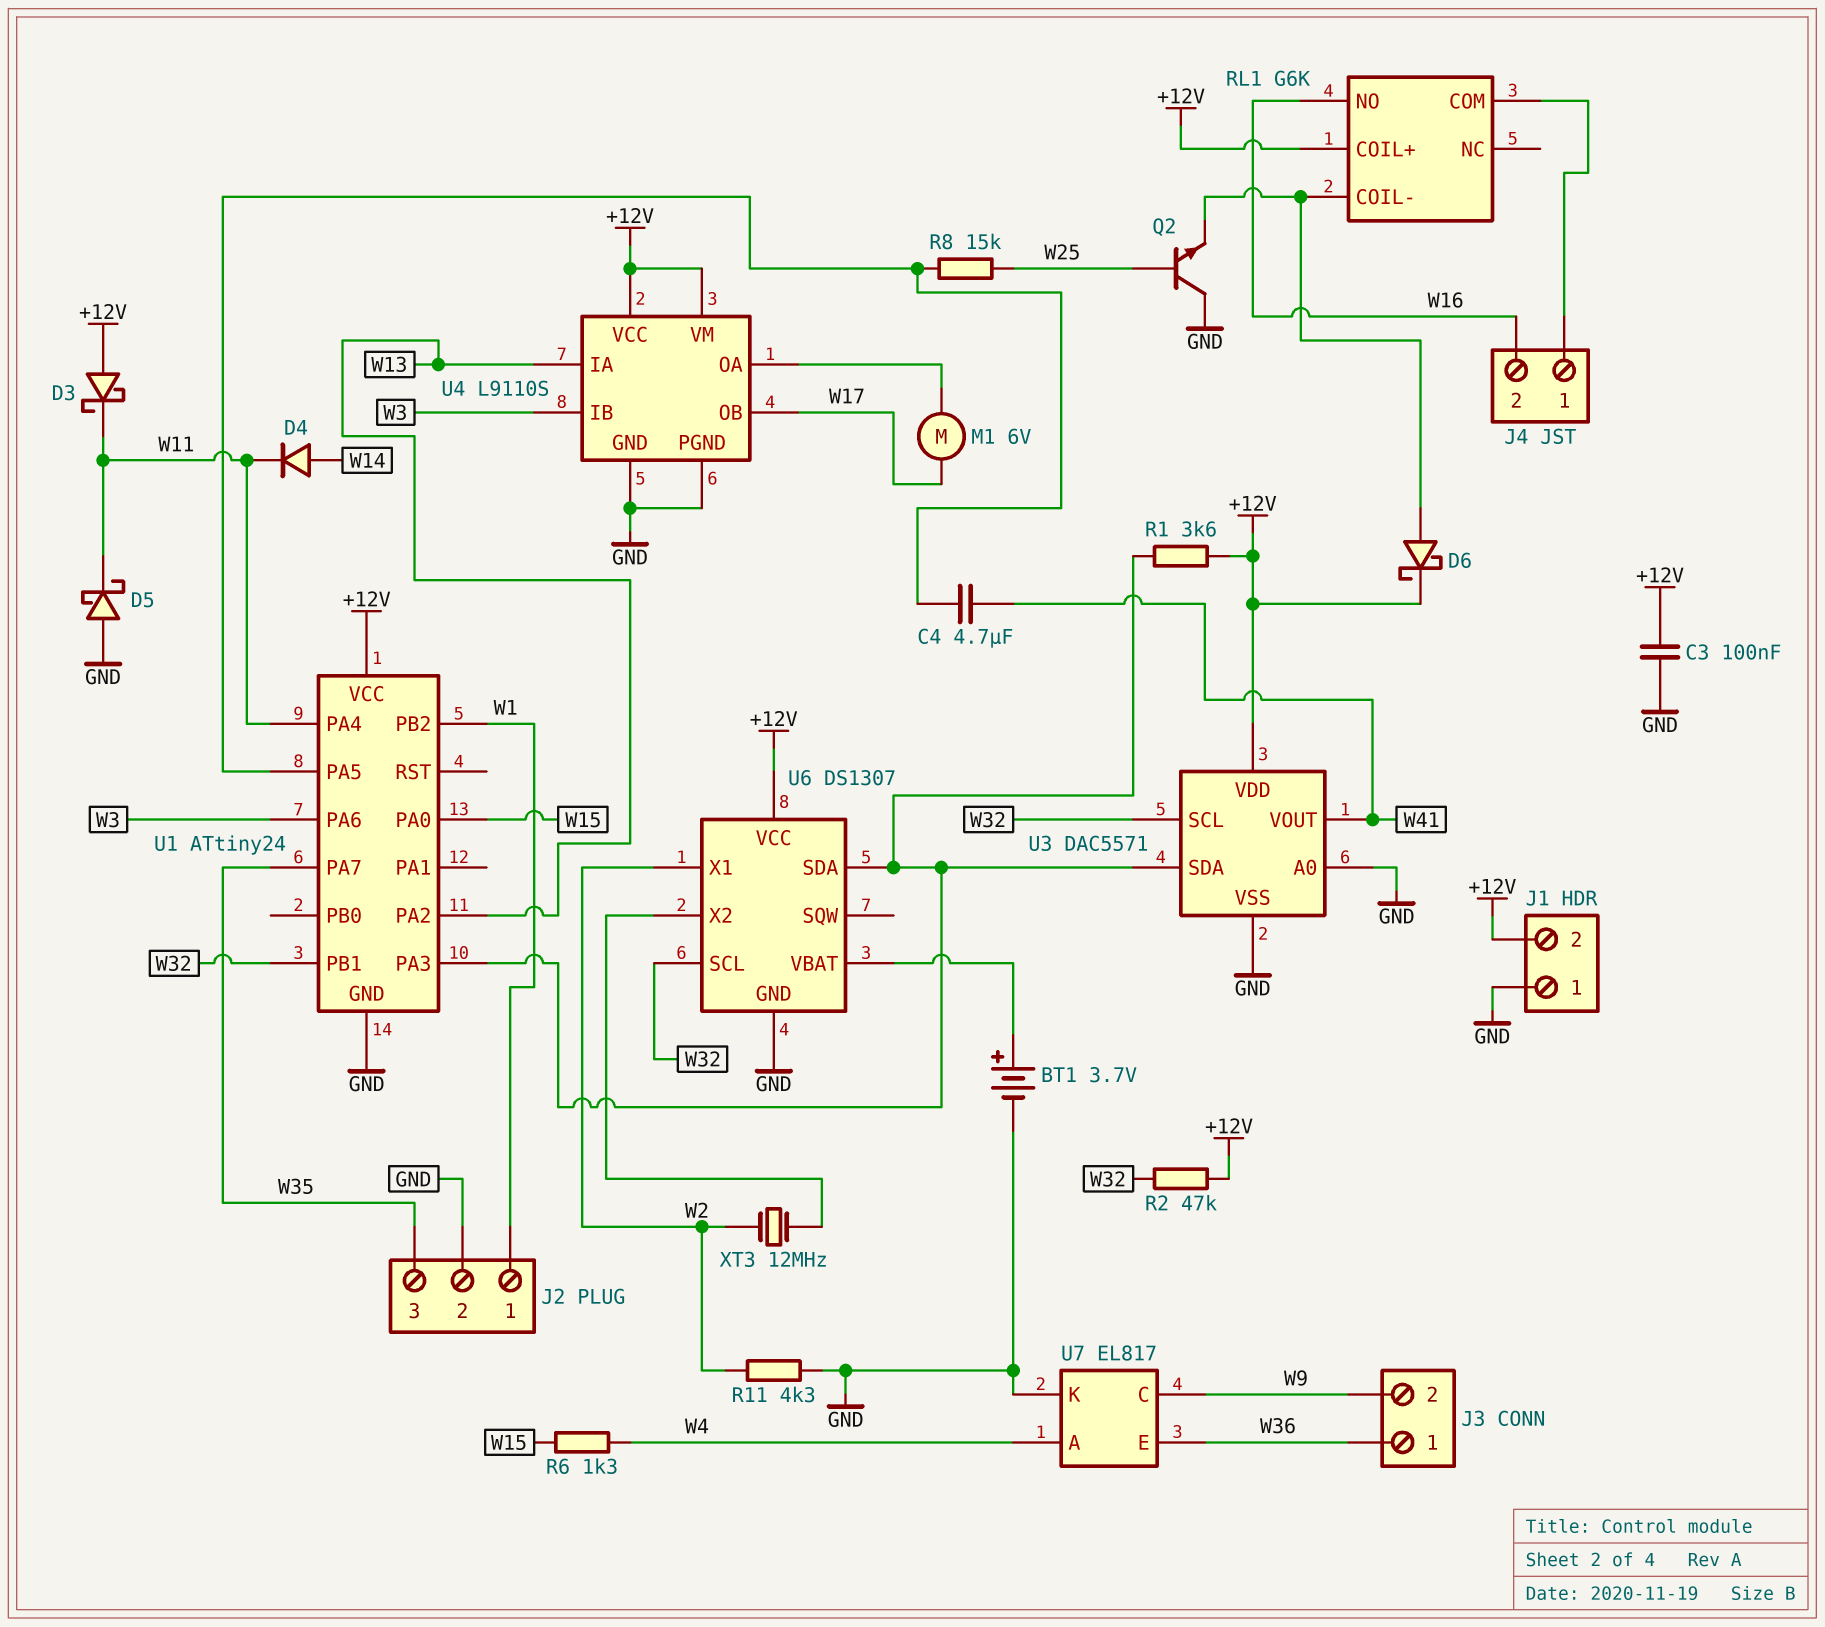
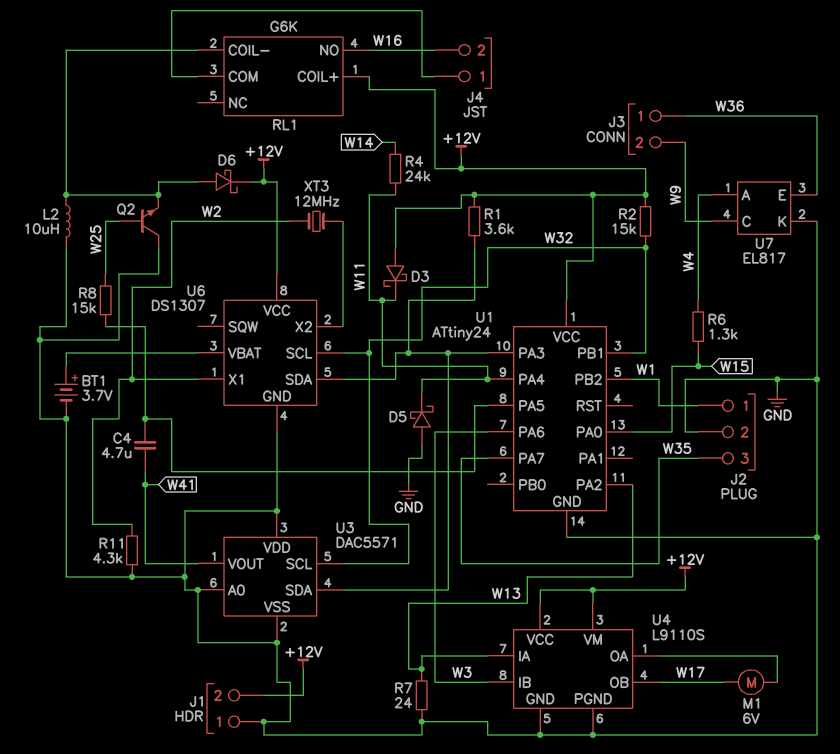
C3: 100nF (+12V, GND) -> none
D4: diode (A W14, K W11) -> none
L2: none -> 10uH (GND, RL1/COIL-)
R2: 47k (+12V, W32) -> 15k (+12V, W32)
R4: none -> 24k (W11, W14)
R7: none -> 24 (GND, W13)
U3 pin VDD: +12V -> GND

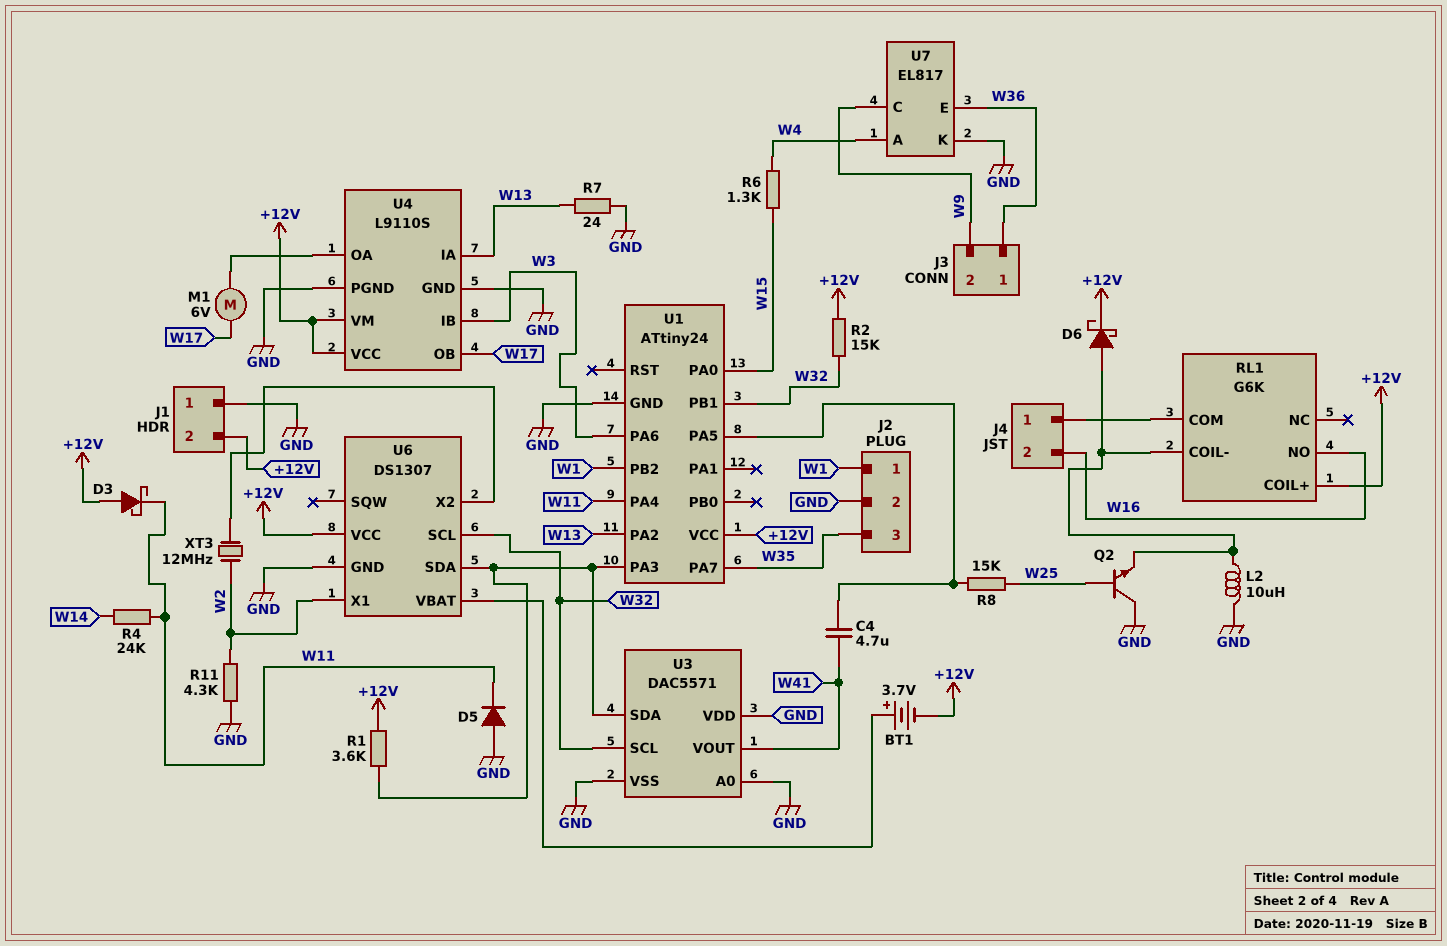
BT1: 3.7V (plus U6/VBAT, minus GND) -> 3.7V (plus U6/VBAT, minus +12V)
D5: schottky (A GND, K W11) -> diode (A GND, K W11)

